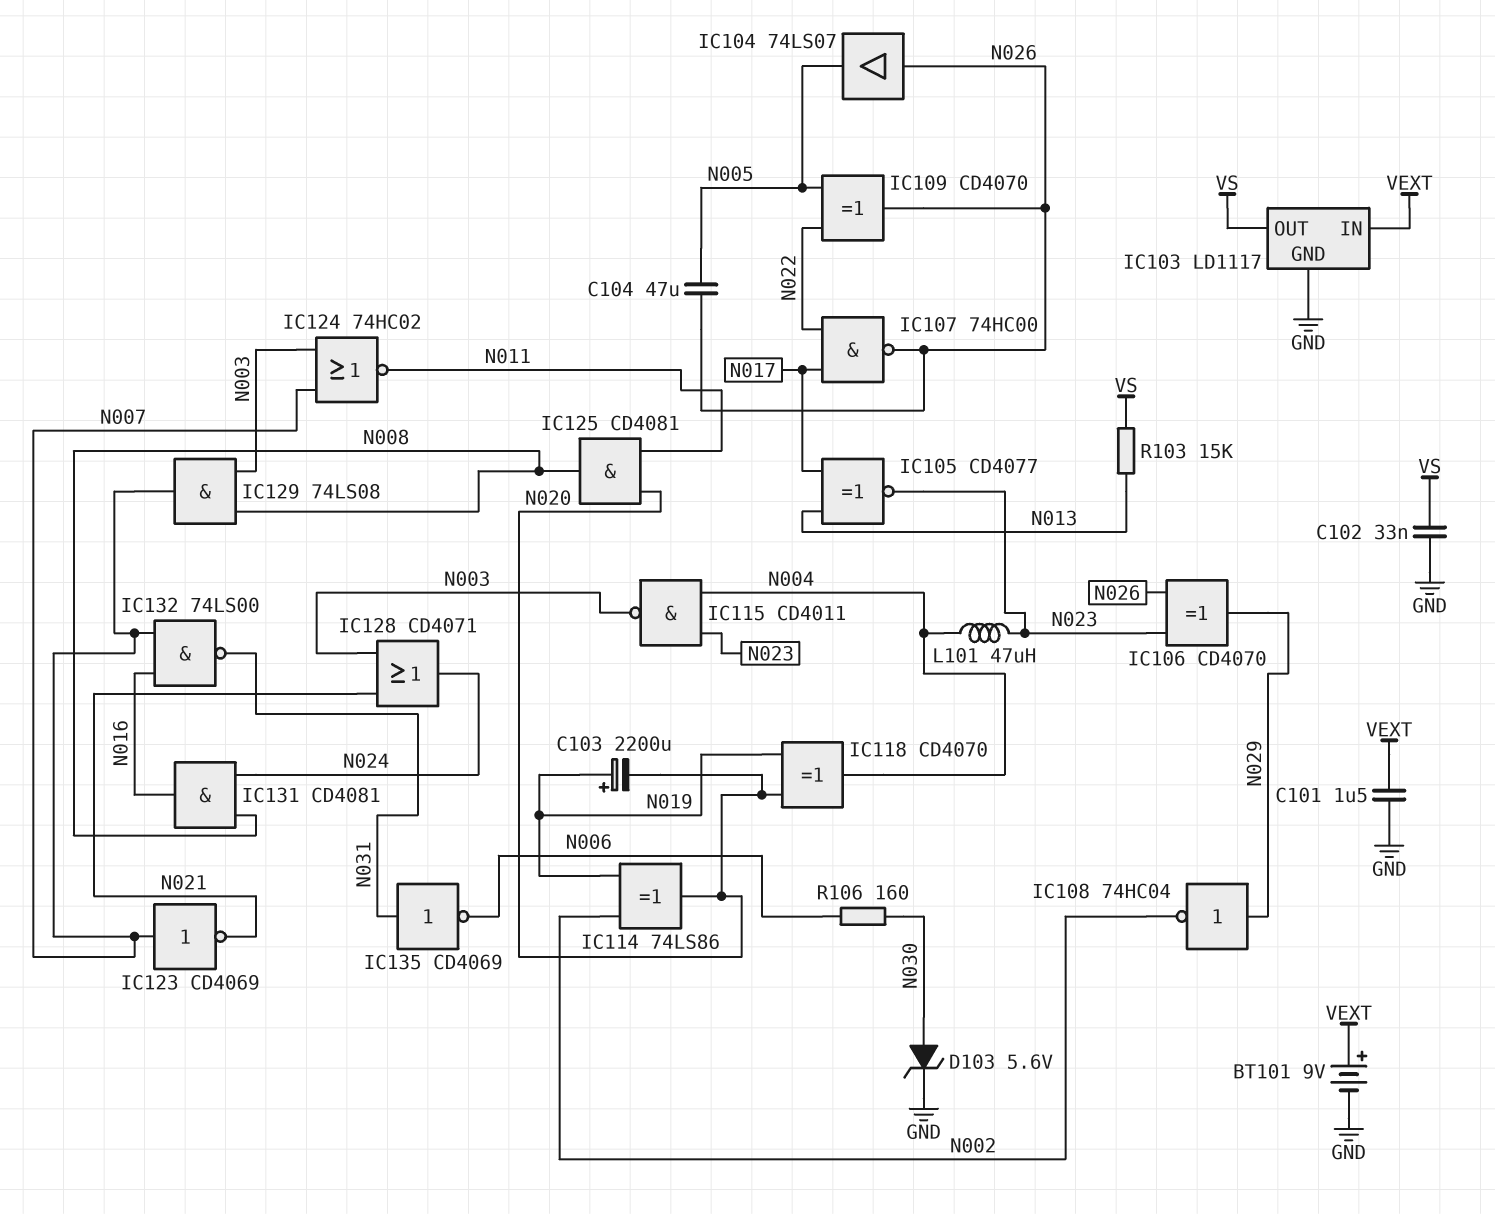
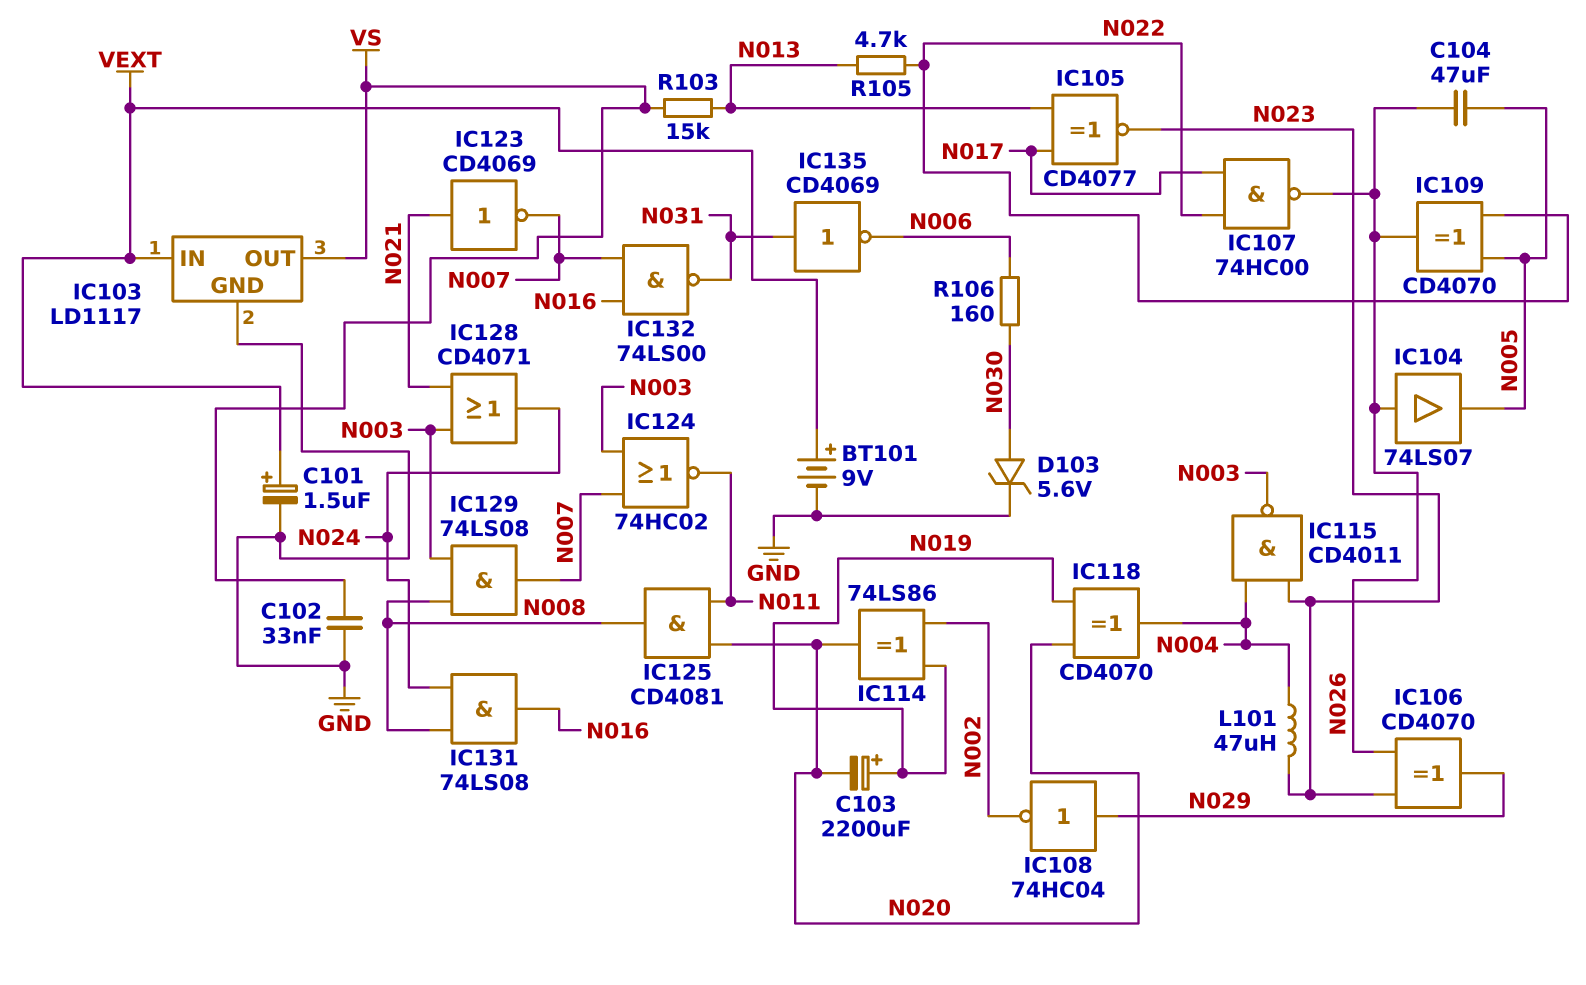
C101: 1.5uF (GND, VEXT) -> 1.5uF (plus VEXT, minus GND)
IC123: NOT CD4069 (in N007, out N021) -> NOT CD4069 (in N021, out N007)
IC131: AND CD4081 (in N008, in N024, out N016) -> AND 74LS08 (in N008, in N024, out N016)
R105: none -> 4.7k (N013, N022)

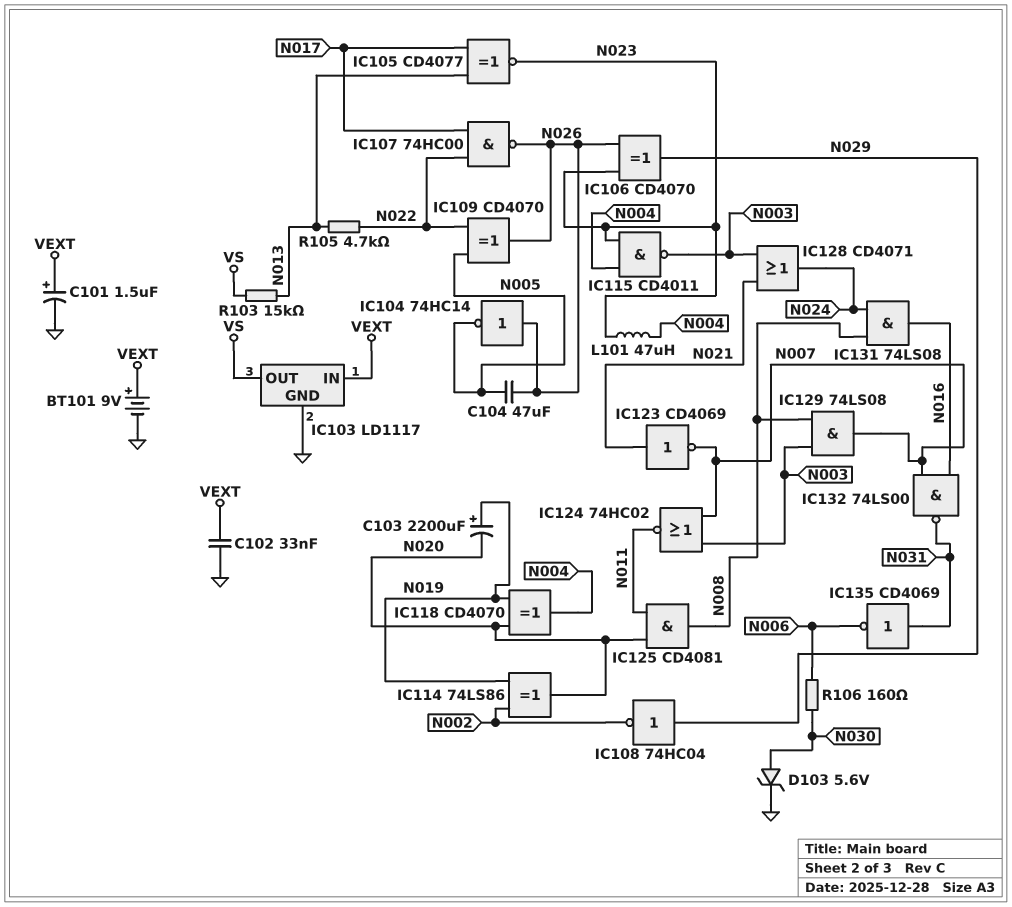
C102: 33nF (GND, VS) -> 33nF (GND, VEXT)
IC104: buffer 74LS07 (in N026, out N005) -> NOT 74HC14 (in N026, out N005)

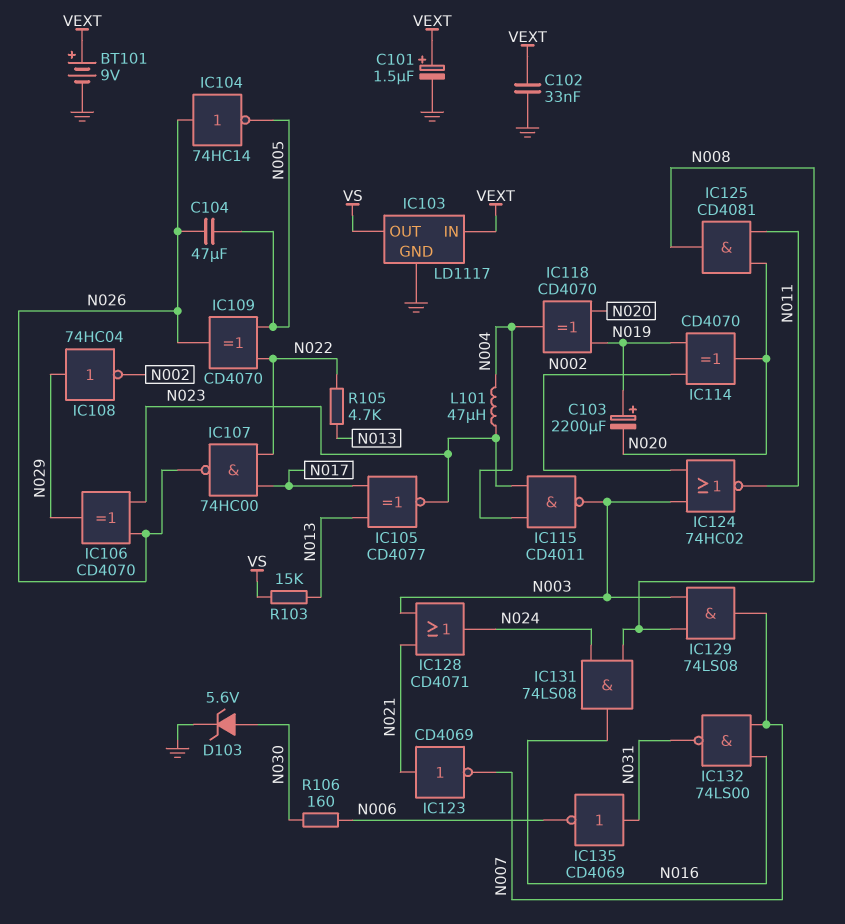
IC114: XOR 74LS86 (in N002, in N019, out N020) -> XOR CD4070 (in N002, in N019, out N020)
IC124: NOR 74HC02 (in N003, in N007, out N011) -> NOR 74HC02 (in N002, in N003, out N011)

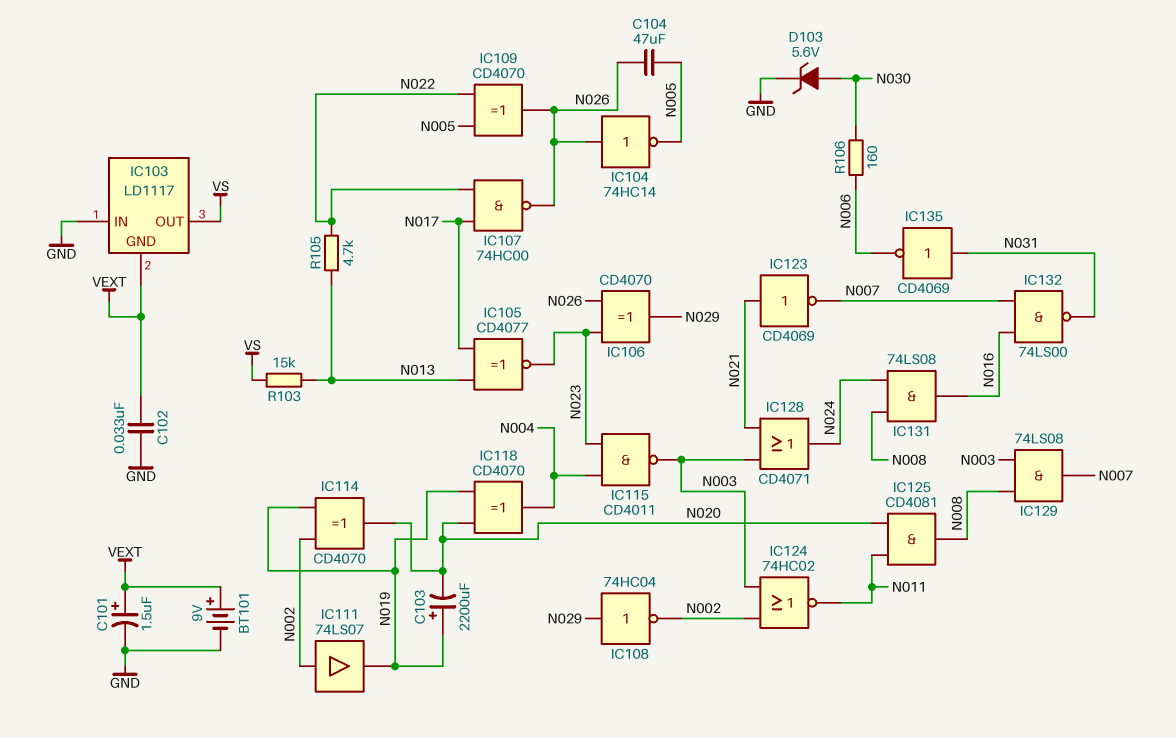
IC103 pin GND: GND -> VEXT
IC103 pin IN: VEXT -> GND
IC111: none -> buffer 74LS07 (in N002, out N019)
L101: 47uH (N004, N023) -> none

